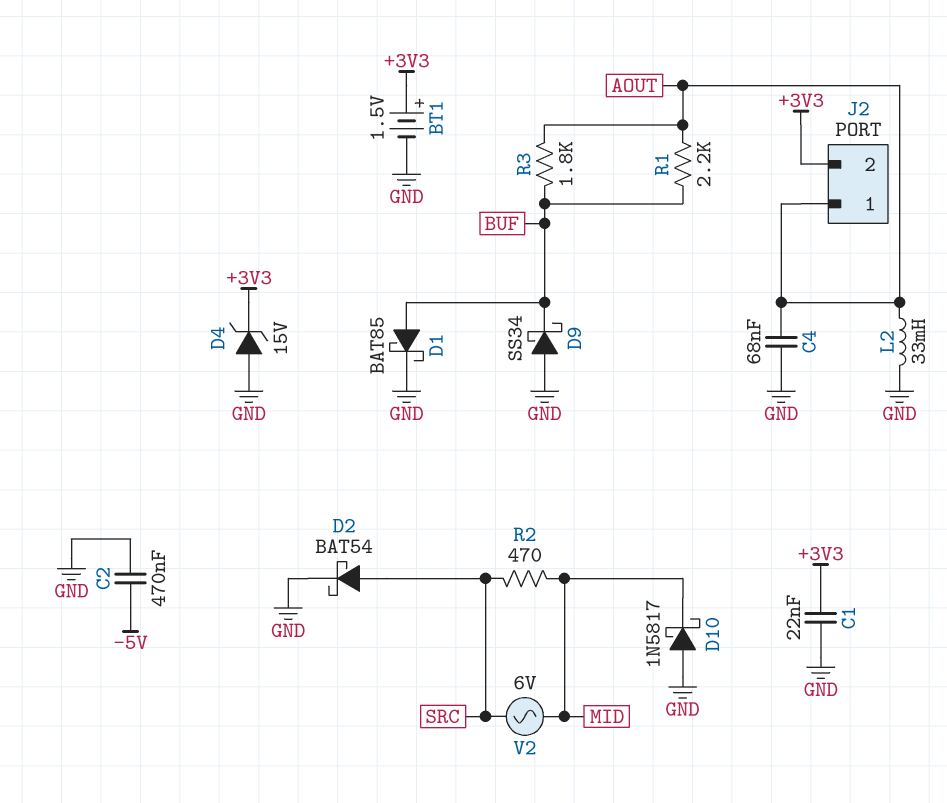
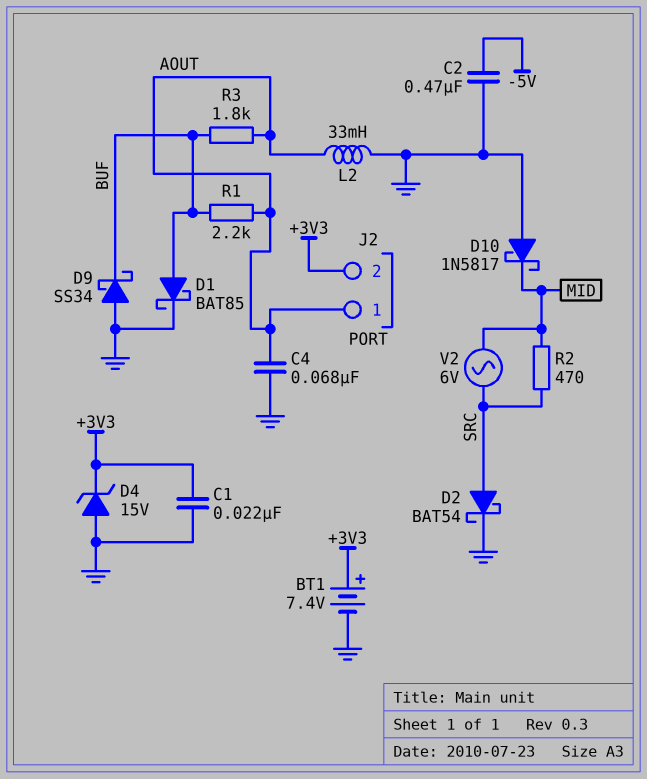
BT1: 1.5V (plus +3V3, minus GND) -> 7.4V (plus +3V3, minus GND)

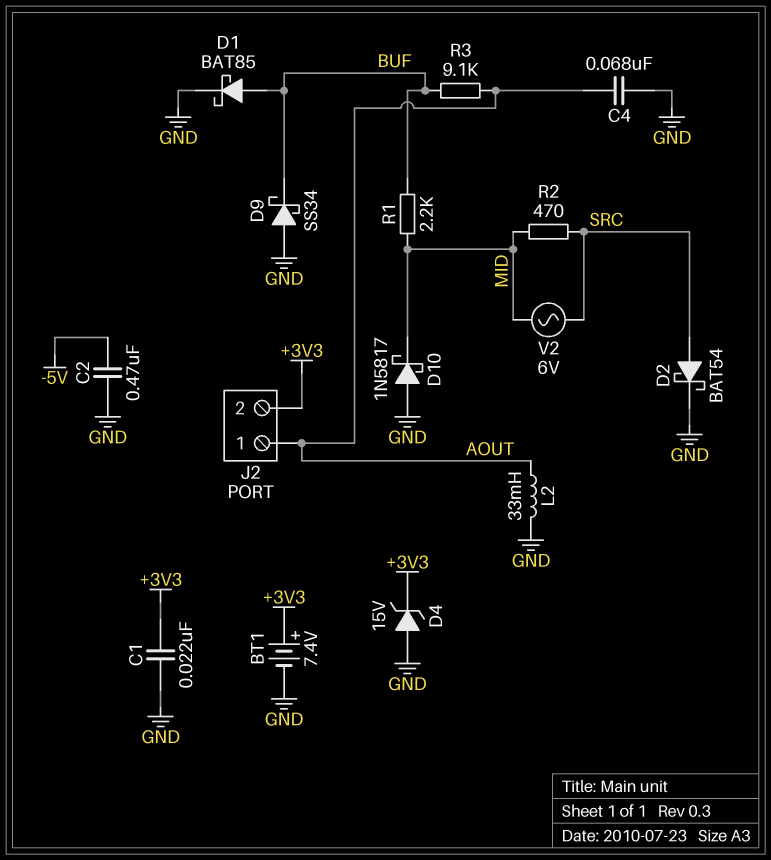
R1: 2.2k (AOUT, BUF) -> 2.2k (BUF, MID)
R3: 1.8k (AOUT, BUF) -> 9.1k (AOUT, BUF)

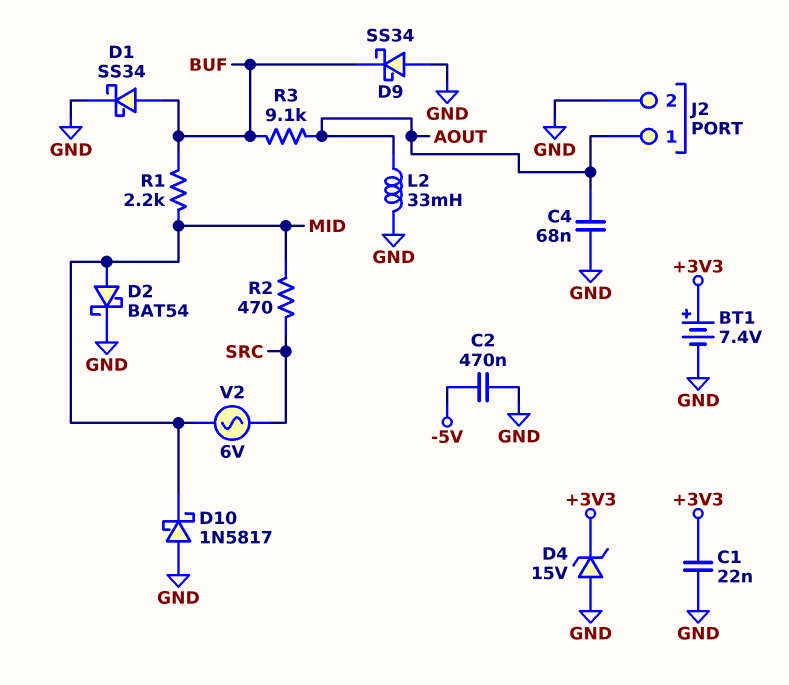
D1: schottky BAT85 (A BUF, K GND) -> schottky SS34 (A BUF, K GND)
D2: schottky BAT54 (A SRC, K GND) -> schottky BAT54 (A MID, K GND)
J2 pin 2: +3V3 -> GND

